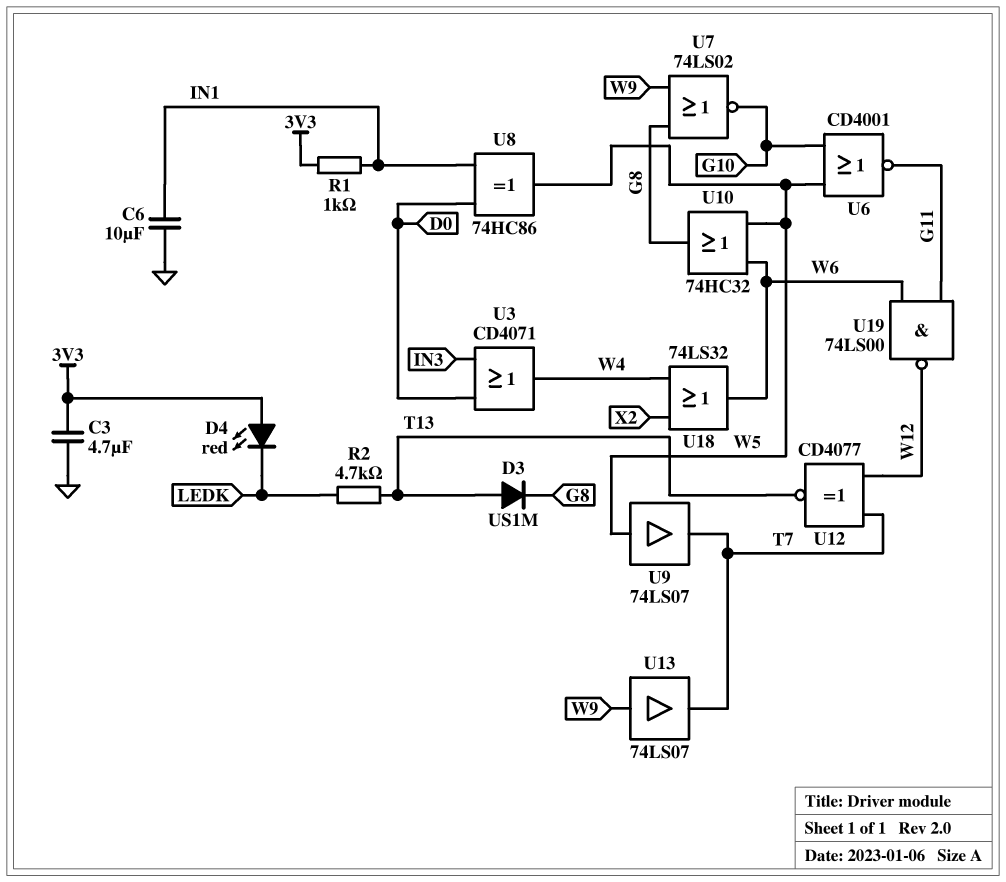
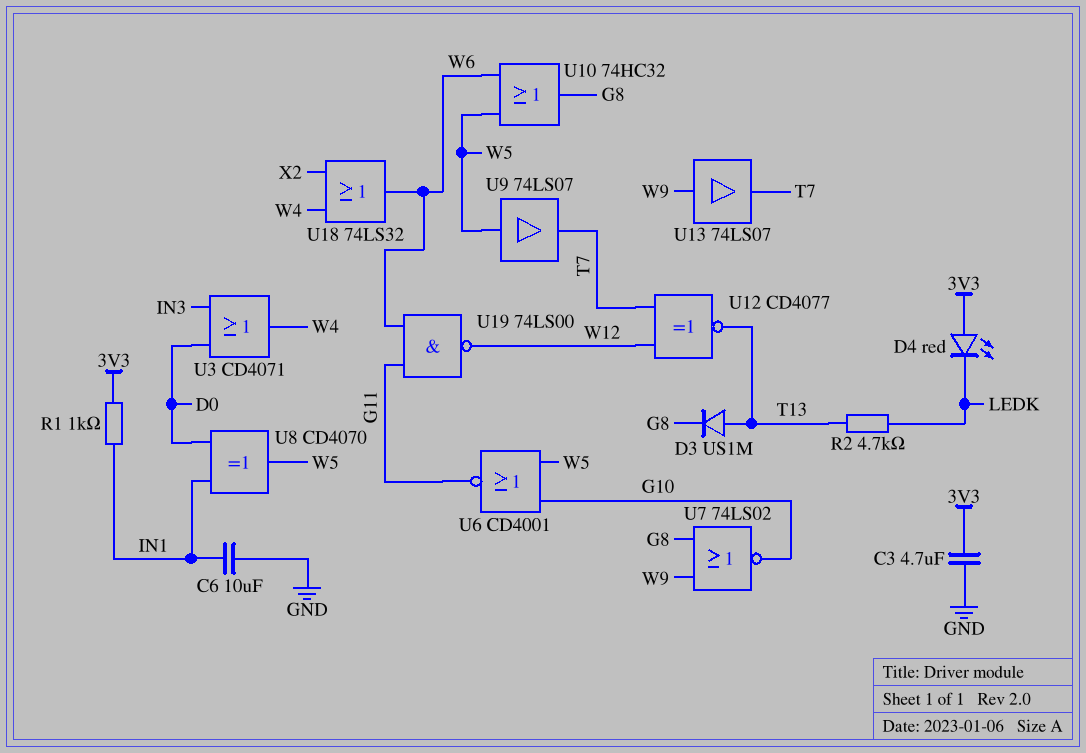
U8: XOR 74HC86 (in D0, in IN1, out W5) -> XOR CD4070 (in D0, in IN1, out W5)

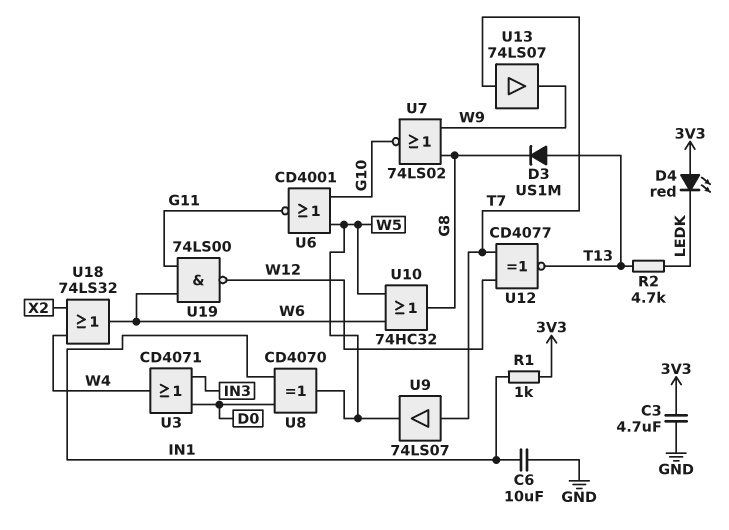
U9: buffer 74LS07 (in W5, out T7) -> buffer 74LS07 (in T7, out W5)
U13: buffer 74LS07 (in W9, out T7) -> buffer 74LS07 (in T7, out W9)

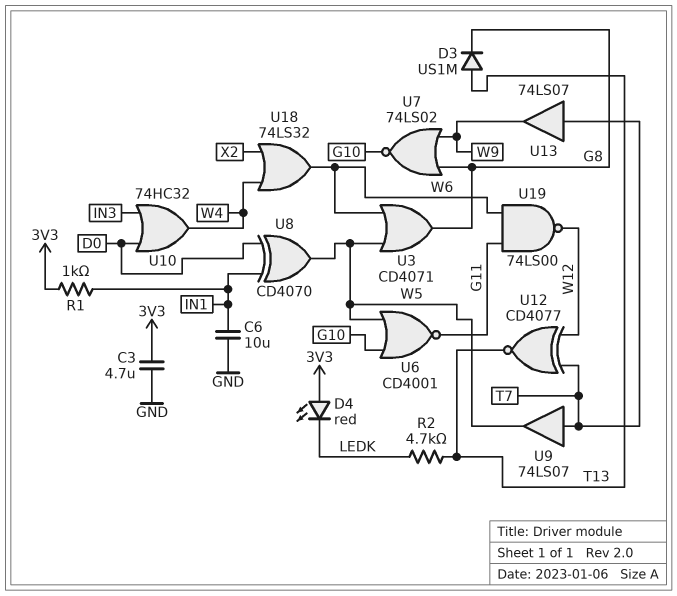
U3: OR CD4071 (in D0, in IN3, out W4) -> OR CD4071 (in W5, in W6, out G8)
U10: OR 74HC32 (in W5, in W6, out G8) -> OR 74HC32 (in D0, in IN3, out W4)

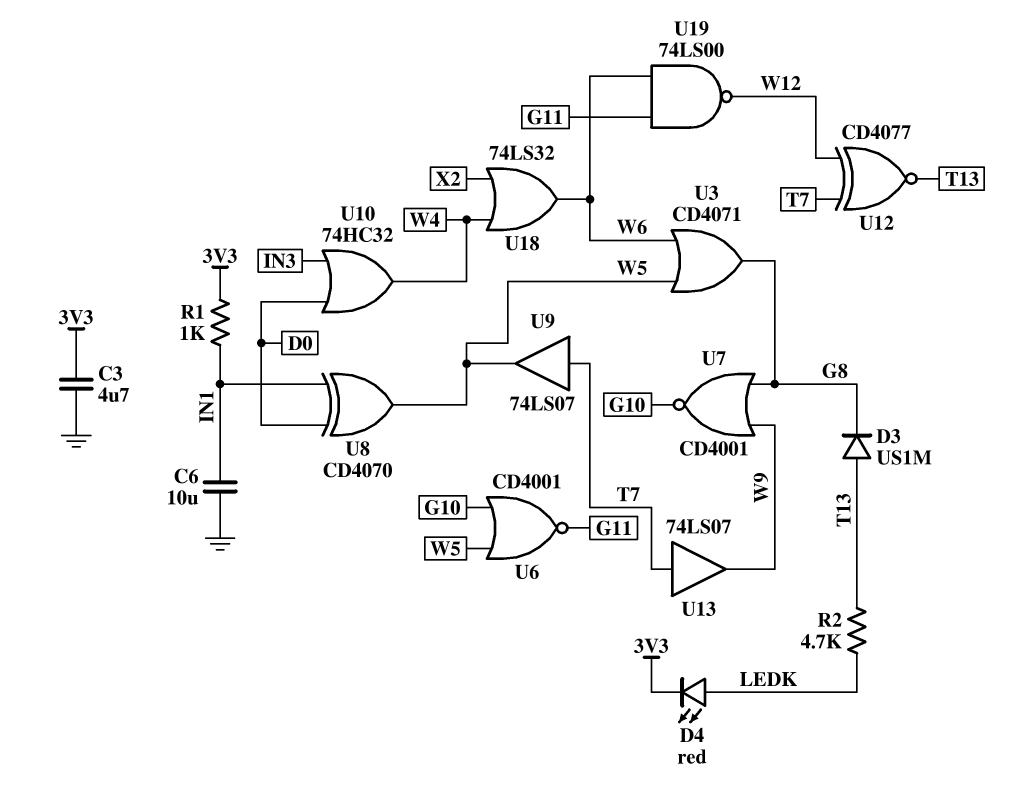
D4: LED red (A 3V3, K LEDK) -> LED red (A LEDK, K 3V3)
U7: NOR 74LS02 (in G8, in W9, out G10) -> NOR CD4001 (in G8, in W9, out G10)

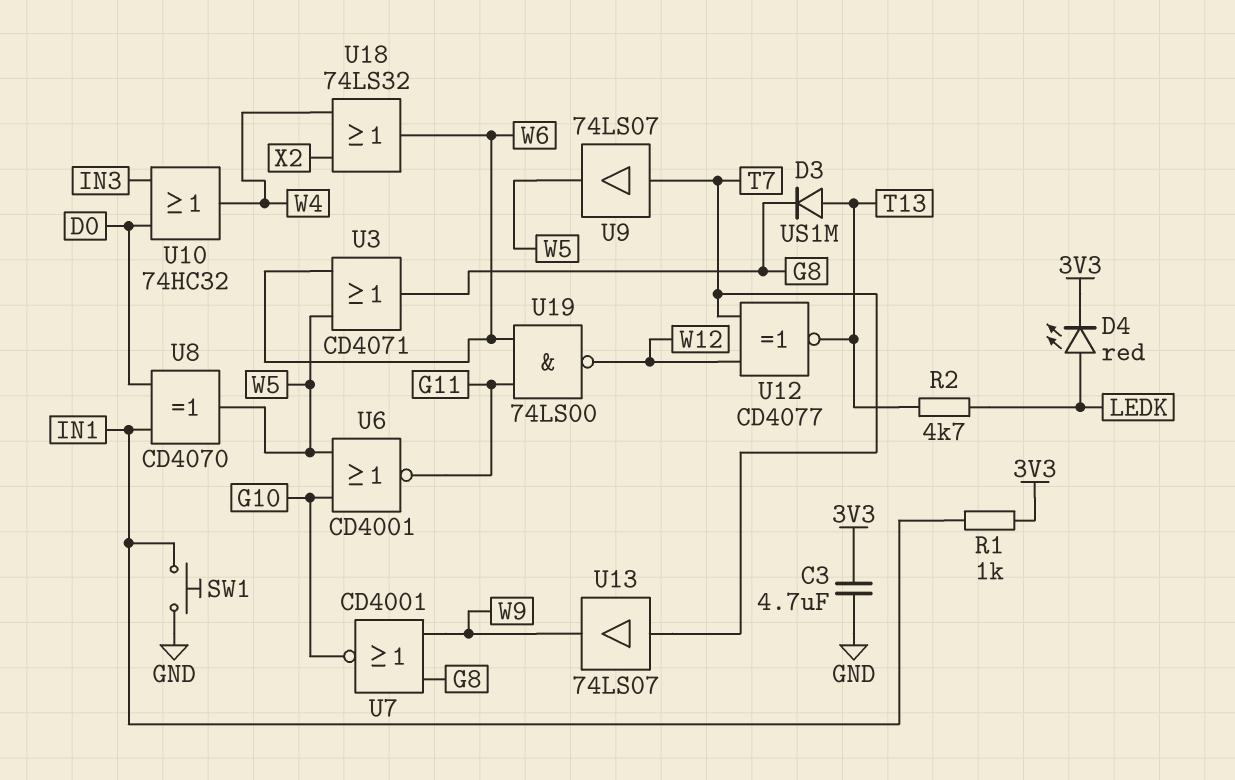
C6: 10uF (GND, IN1) -> none
SW1: none -> button (GND, IN1)

